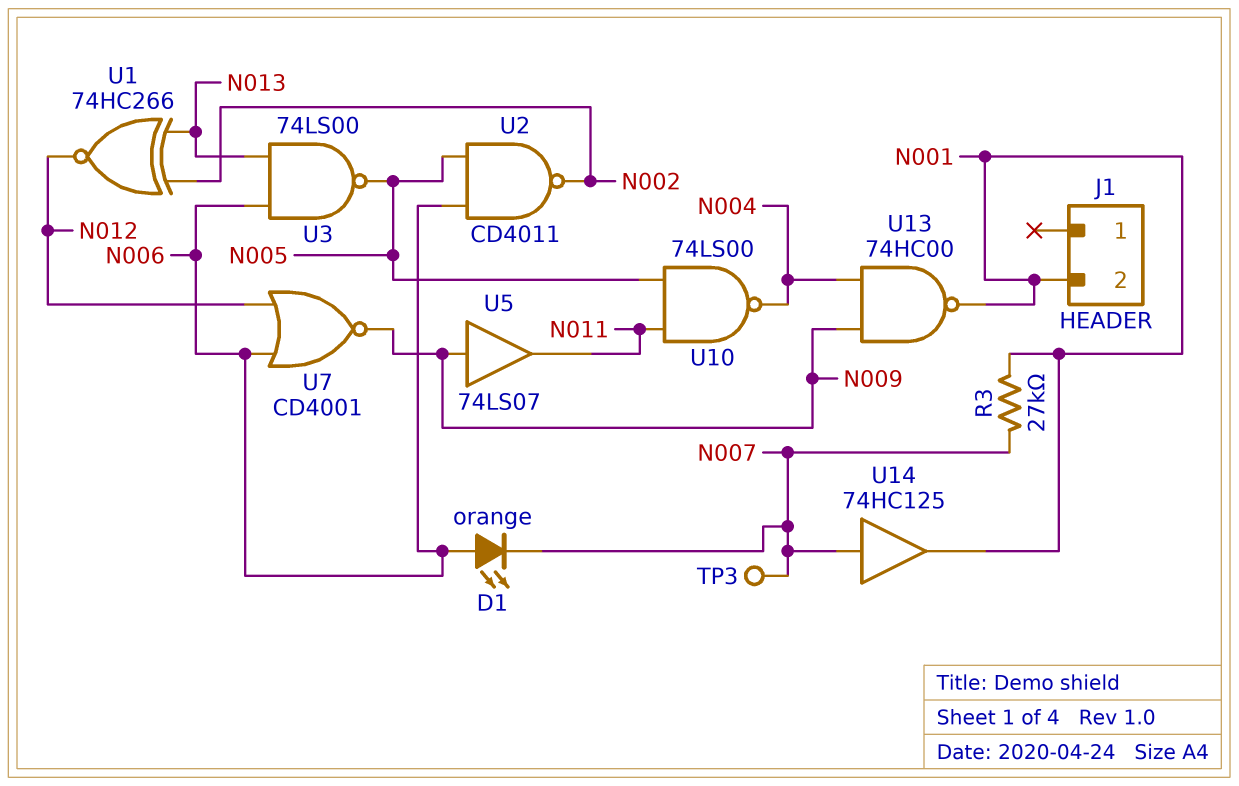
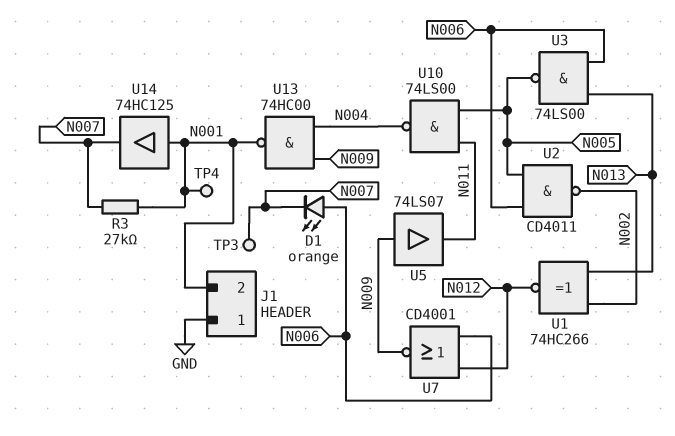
J1 pin 1: none -> GND
TP4: none -> test point (N001)
U14: buffer 74HC125 (in N007, out N001) -> buffer 74HC125 (in N001, out N007)

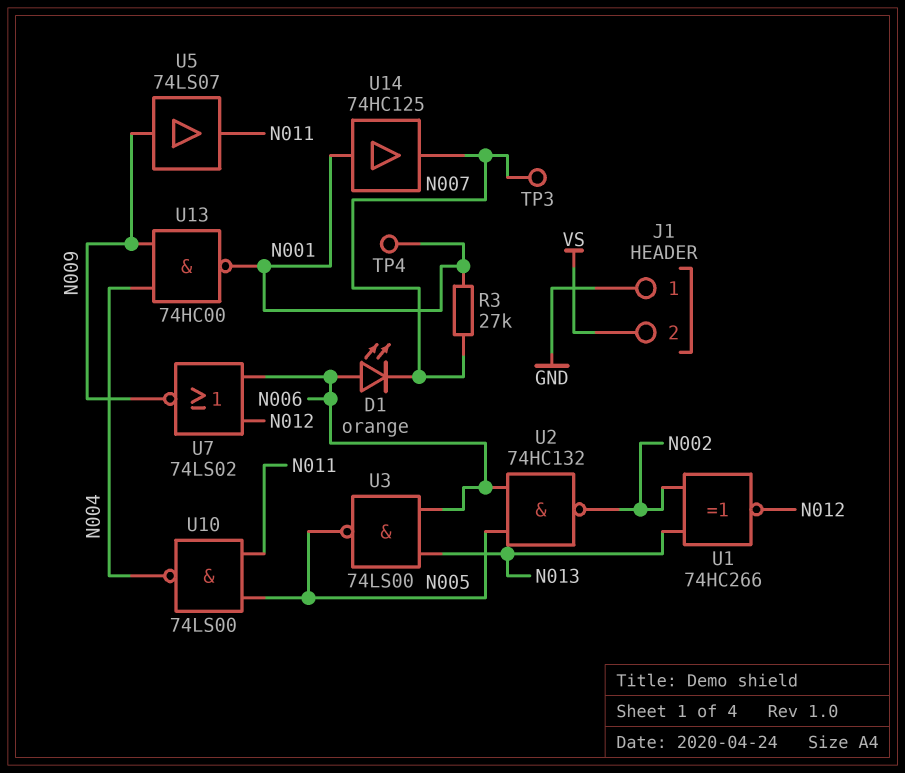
J1 pin 2: N001 -> VS
U2: NAND CD4011 (in N005, in N006, out N002) -> NAND 74HC132 (in N005, in N006, out N002)
U7: NOR CD4001 (in N006, in N012, out N009) -> NOR 74LS02 (in N006, in N012, out N009)

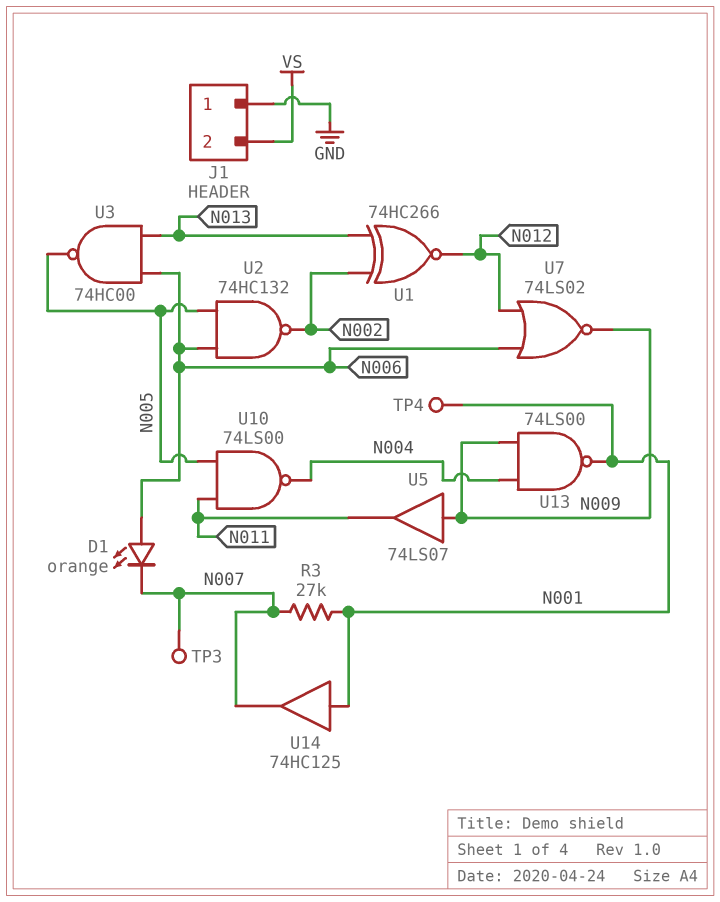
U3: NAND 74LS00 (in N006, in N013, out N005) -> NAND 74HC00 (in N006, in N013, out N005)
U13: NAND 74HC00 (in N004, in N009, out N001) -> NAND 74LS00 (in N004, in N009, out N001)

